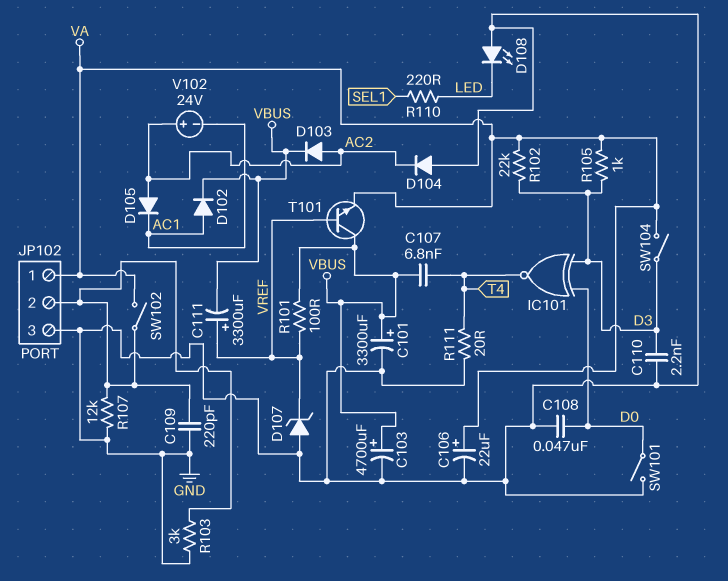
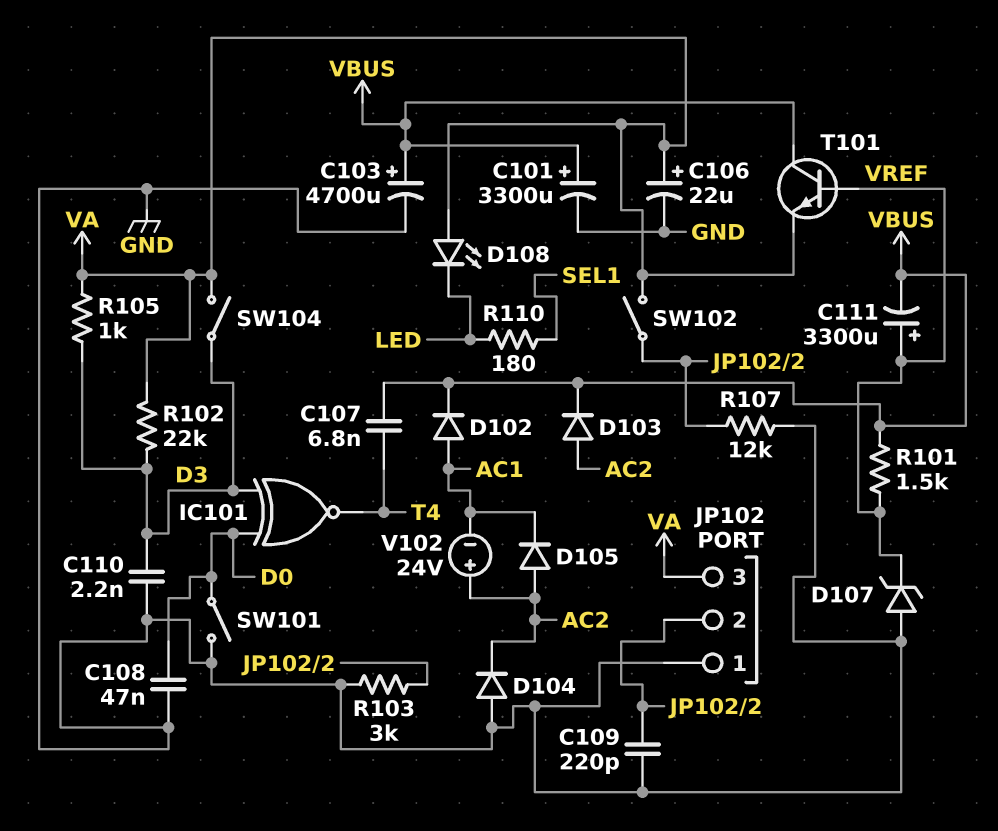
D108: LED (A GND, K LED) -> LED (A VA, K LED)
JP102 pin 1: VA -> GND
JP102 pin 3: GND -> VA
R101: 100 (VBUS, VREF) -> 1.5k (VBUS, VREF)
R110: 220 (LED, SEL1) -> 180 (LED, SEL1)
R111: 20 (GND, T4) -> none

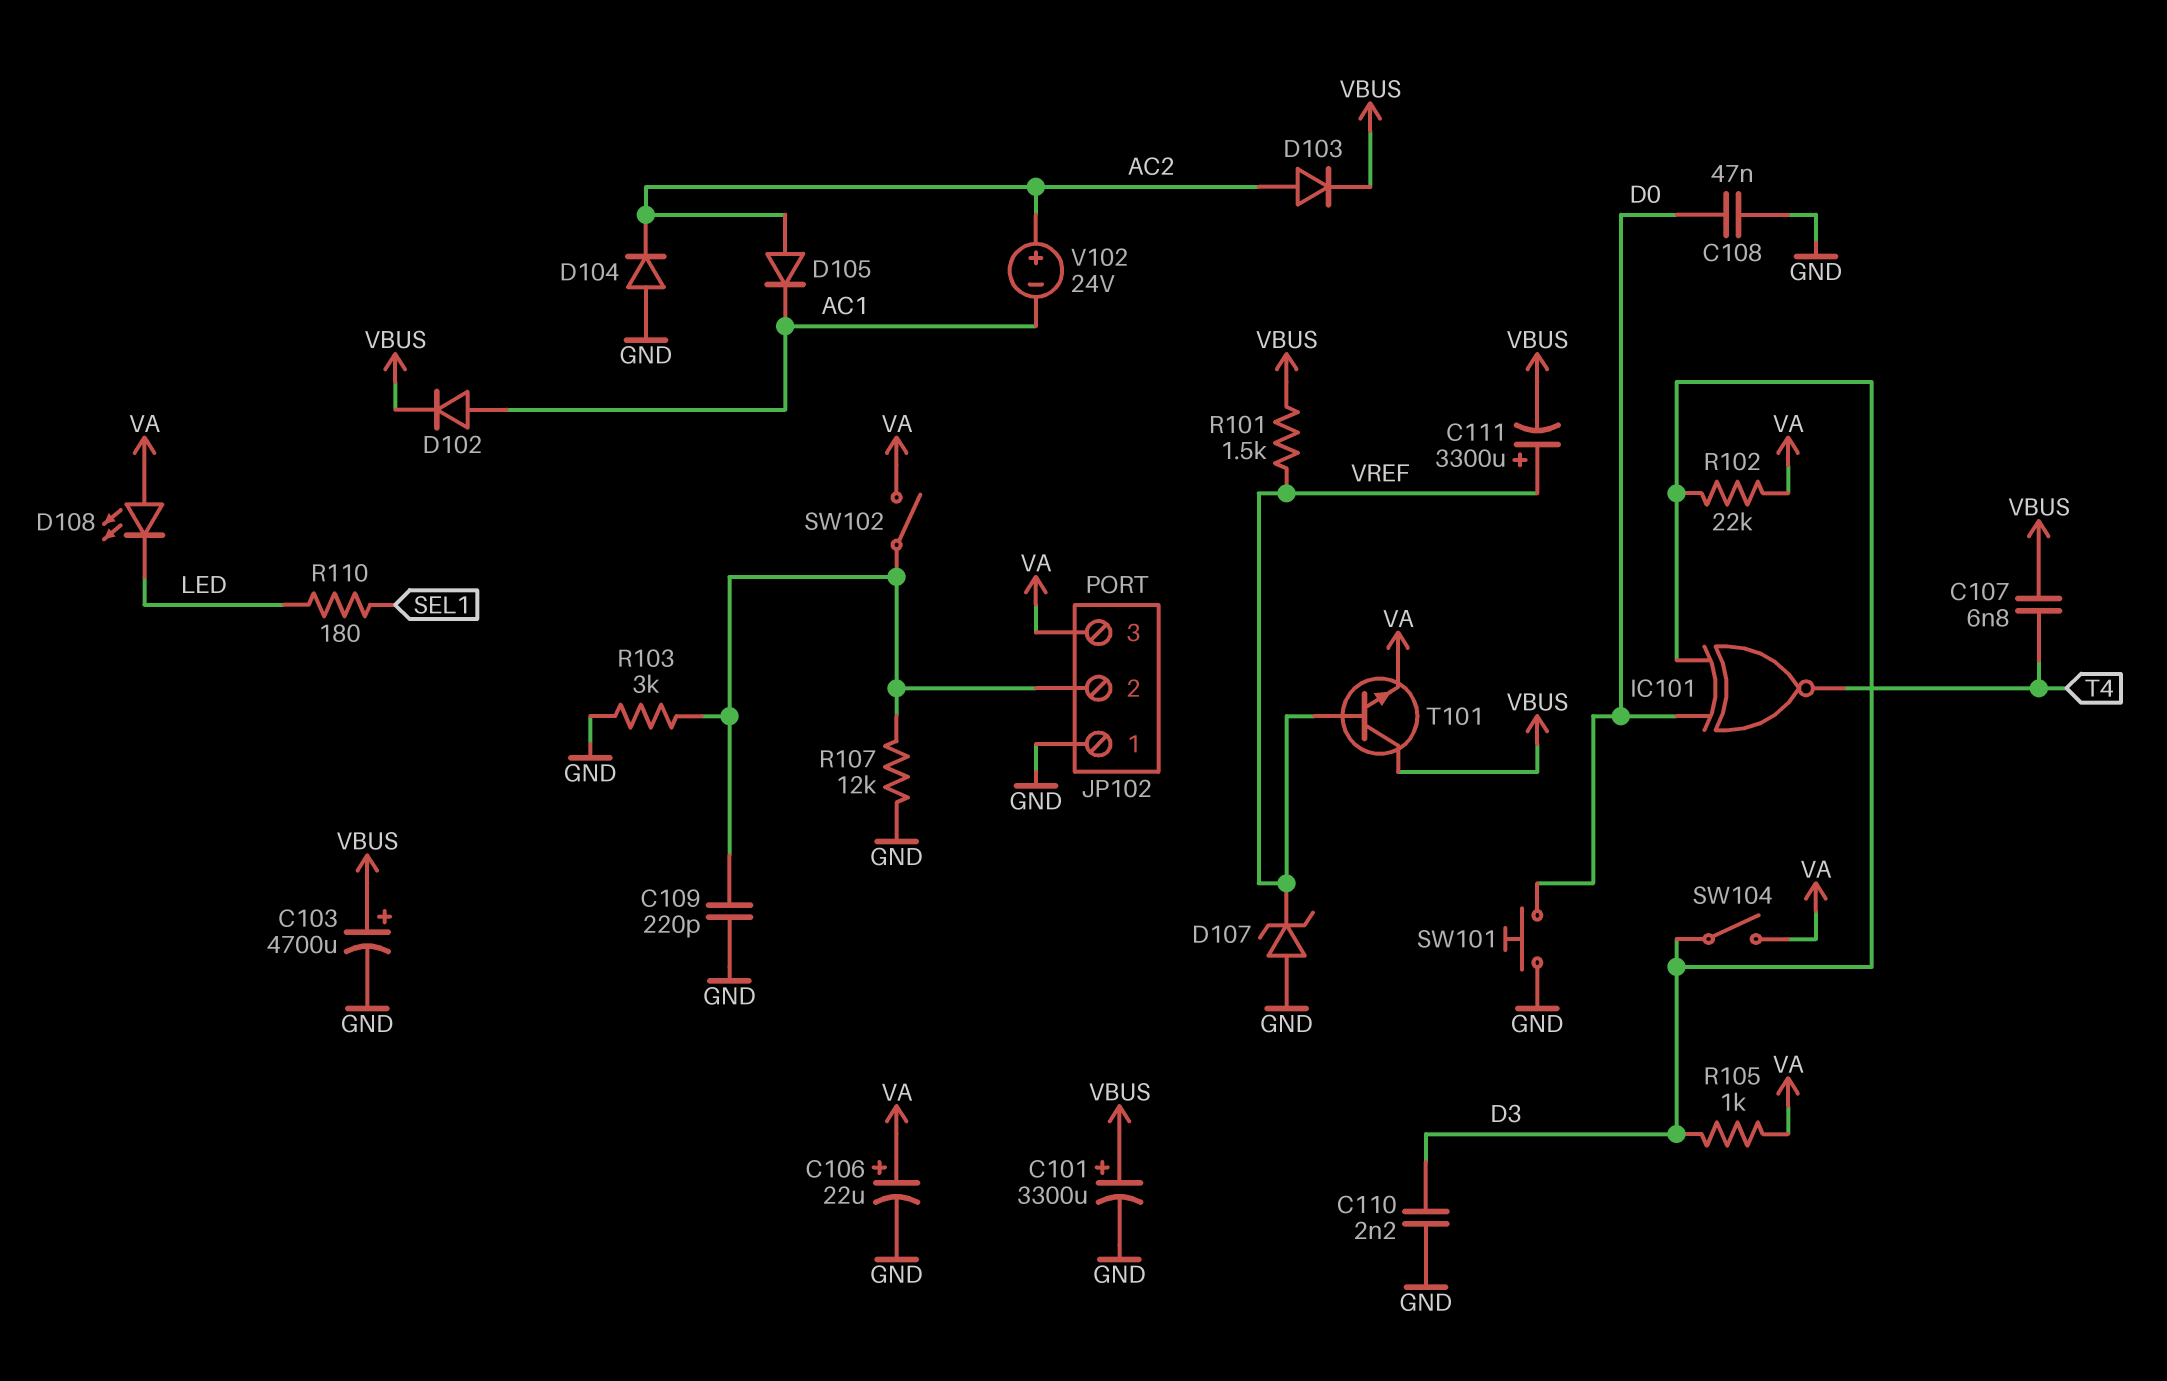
SW101: switch (D0, GND) -> button (D0, GND)

